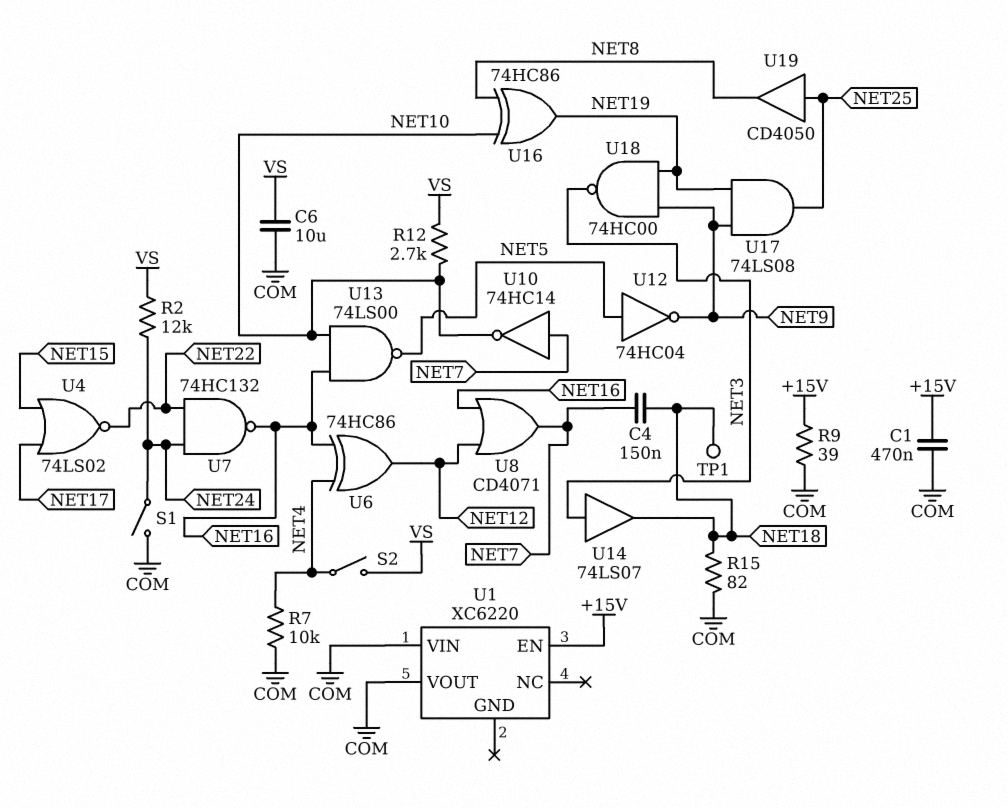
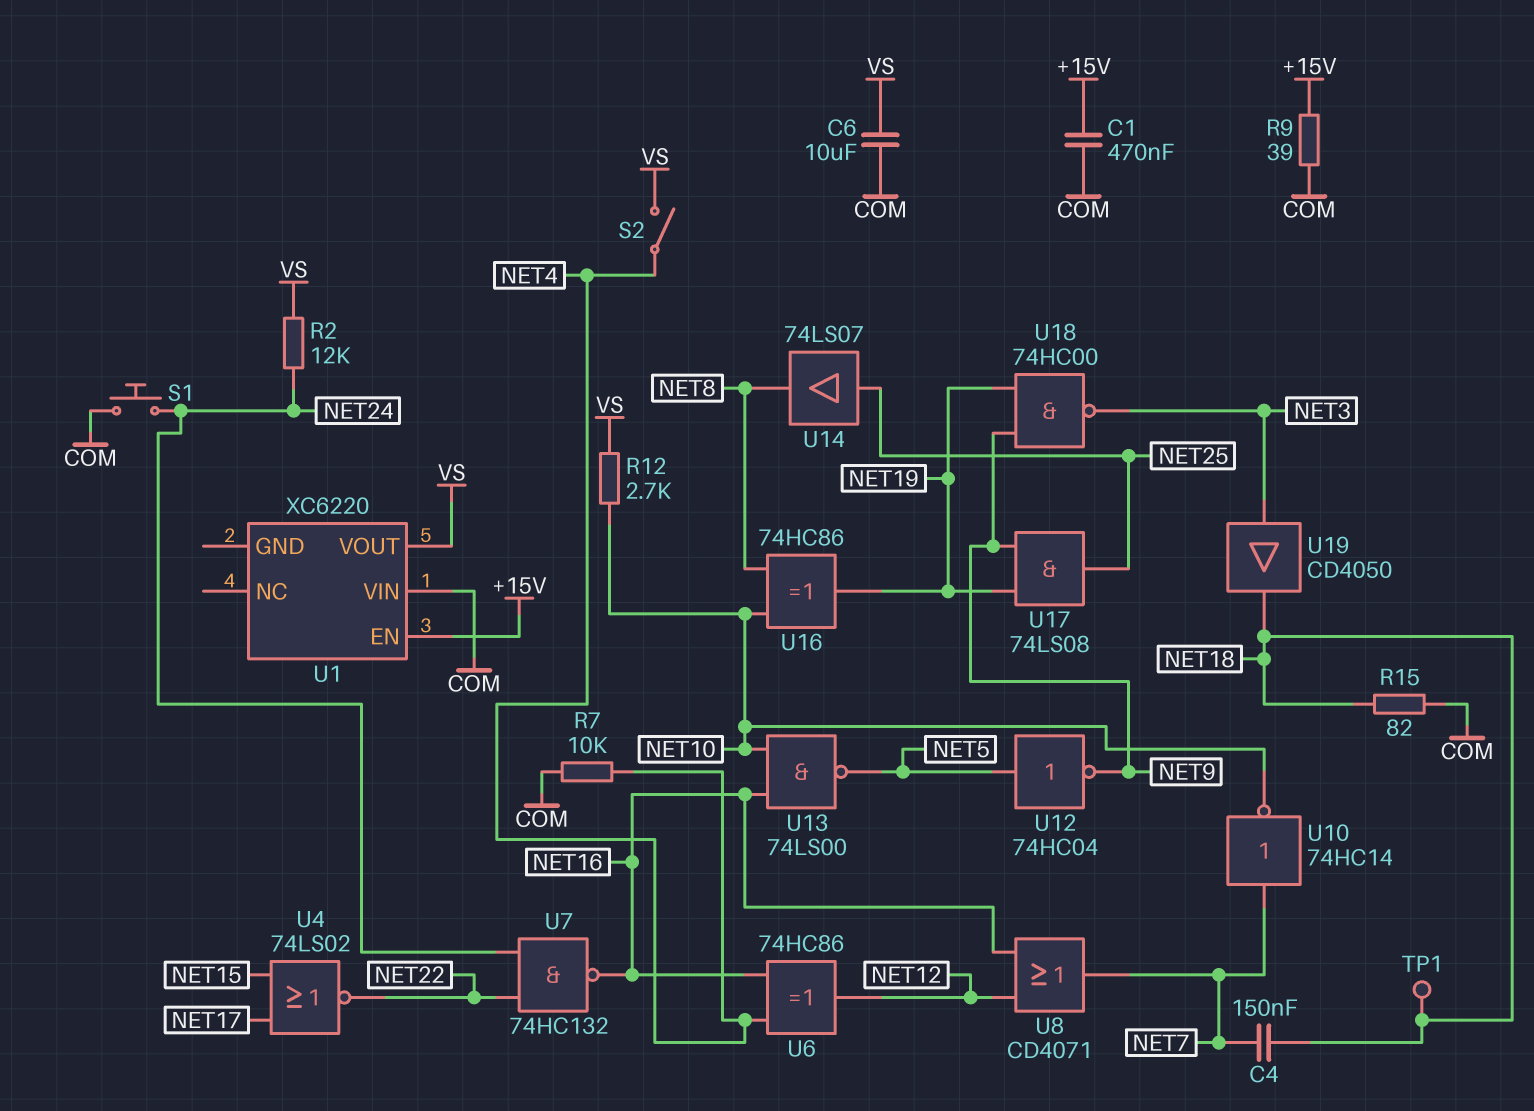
S1: switch (COM, NET24) -> button (COM, NET24)
U1 pin VOUT: COM -> VS
U14: buffer 74LS07 (in NET3, out NET18) -> buffer 74LS07 (in NET25, out NET8)
U19: buffer CD4050 (in NET25, out NET8) -> buffer CD4050 (in NET3, out NET18)

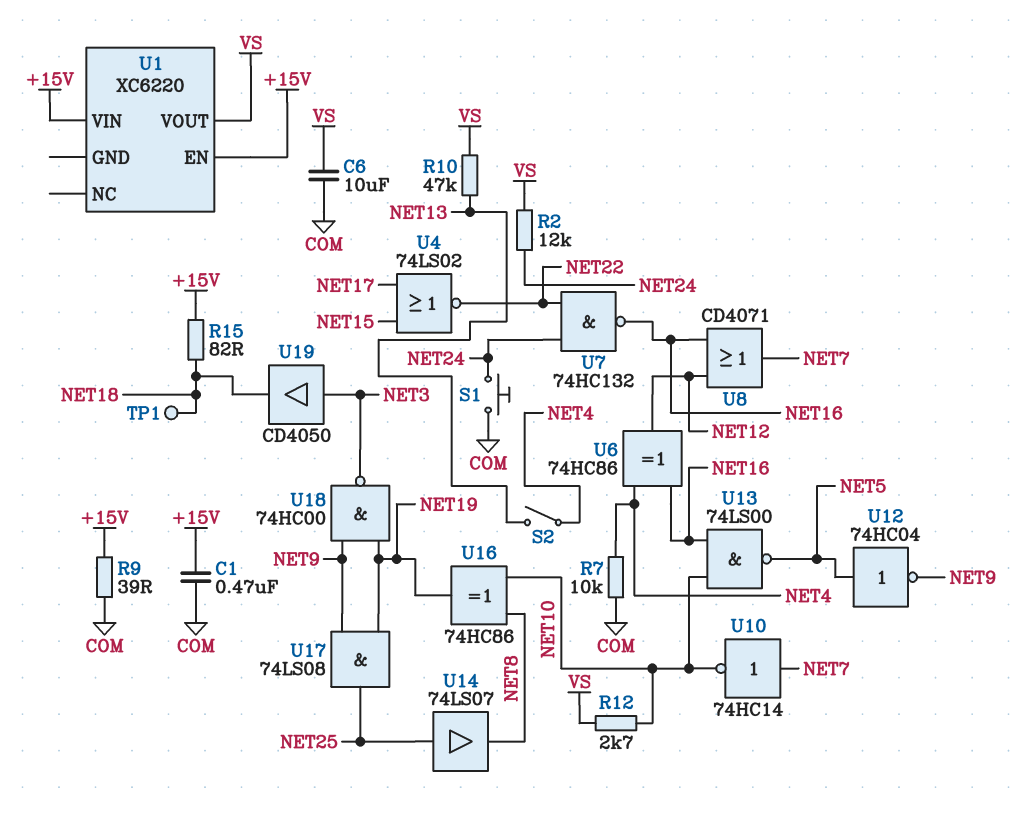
C4: 150nF (NET7, NET18) -> none
R10: none -> 47k (NET13, VS)
R15: 82 (COM, NET18) -> 82 (+15V, NET18)
S2: switch (NET4, VS) -> switch (NET4, NET13)
U1 pin VIN: COM -> +15V

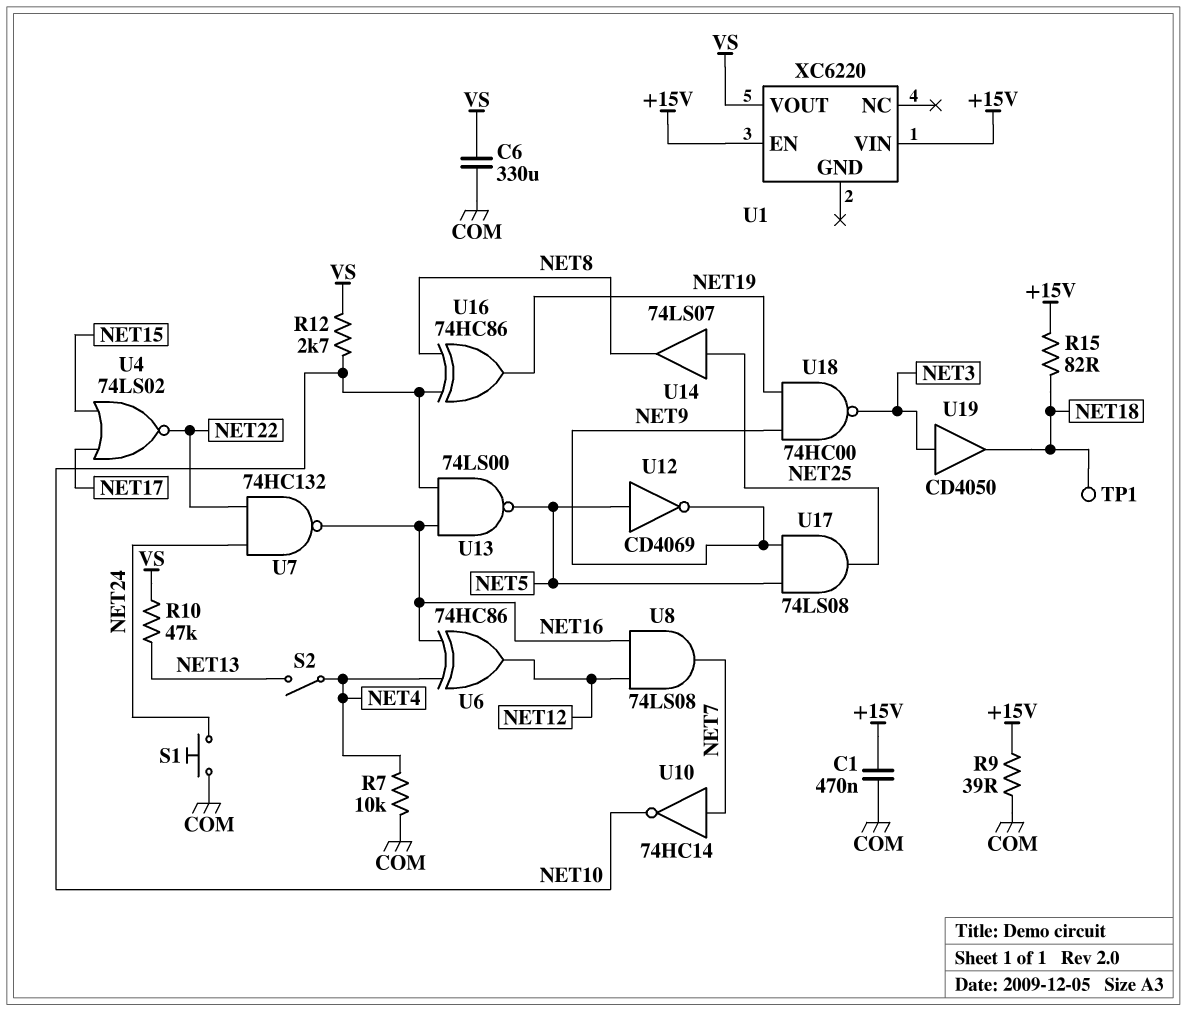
C6: 10uF (COM, VS) -> 330uF (COM, VS)
R2: 12k (NET24, VS) -> none
U8: OR CD4071 (in NET12, in NET16, out NET7) -> AND 74LS08 (in NET12, in NET16, out NET7)
U12: NOT 74HC04 (in NET5, out NET9) -> NOT CD4069 (in NET5, out NET9)
U17: AND 74LS08 (in NET9, in NET19, out NET25) -> AND 74LS08 (in NET5, in NET9, out NET25)

